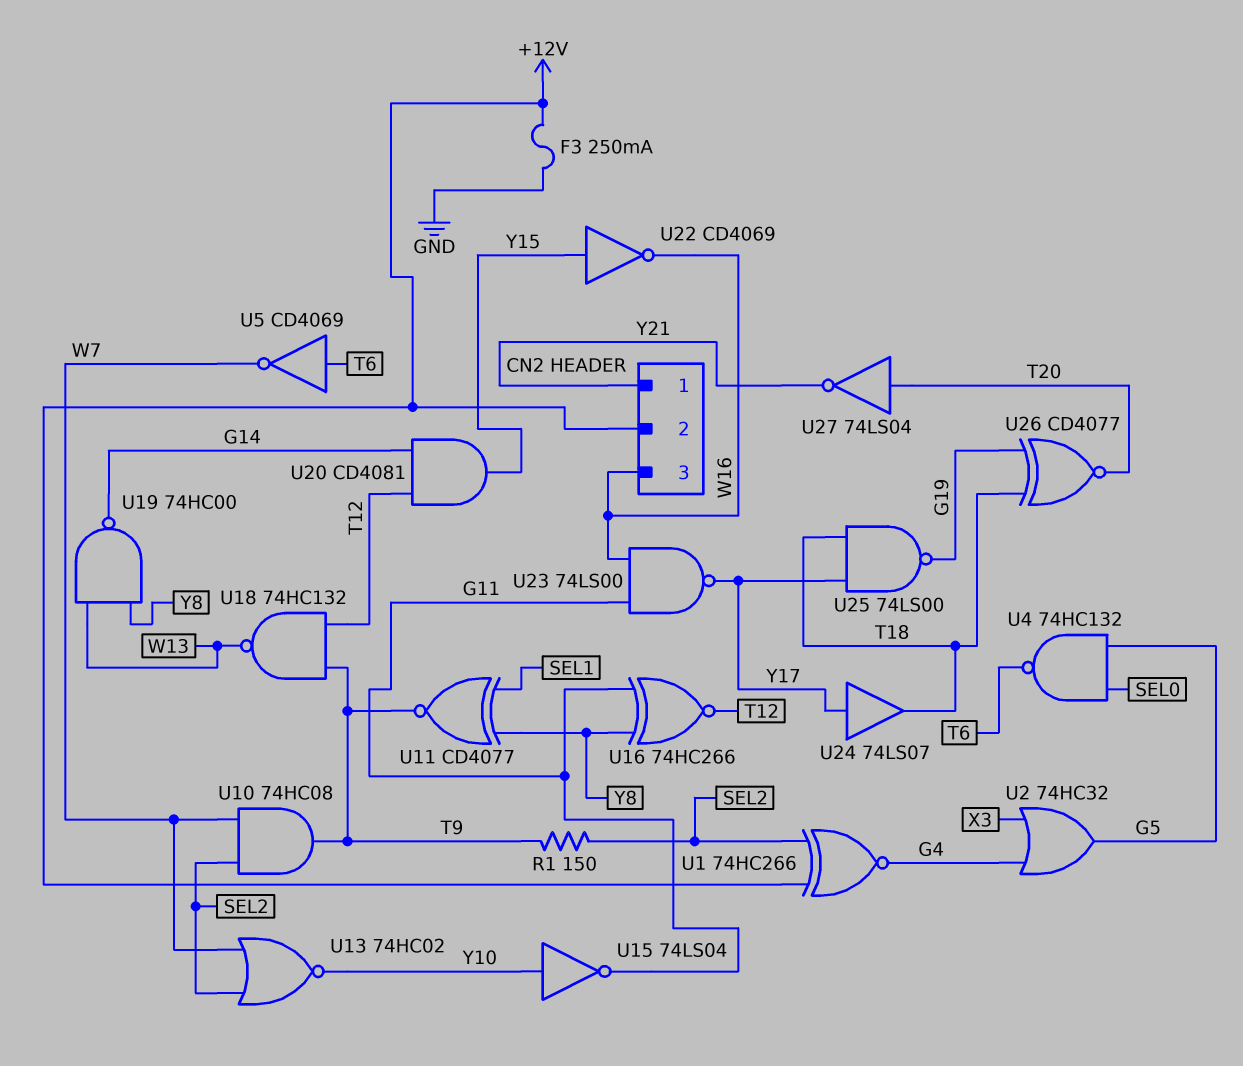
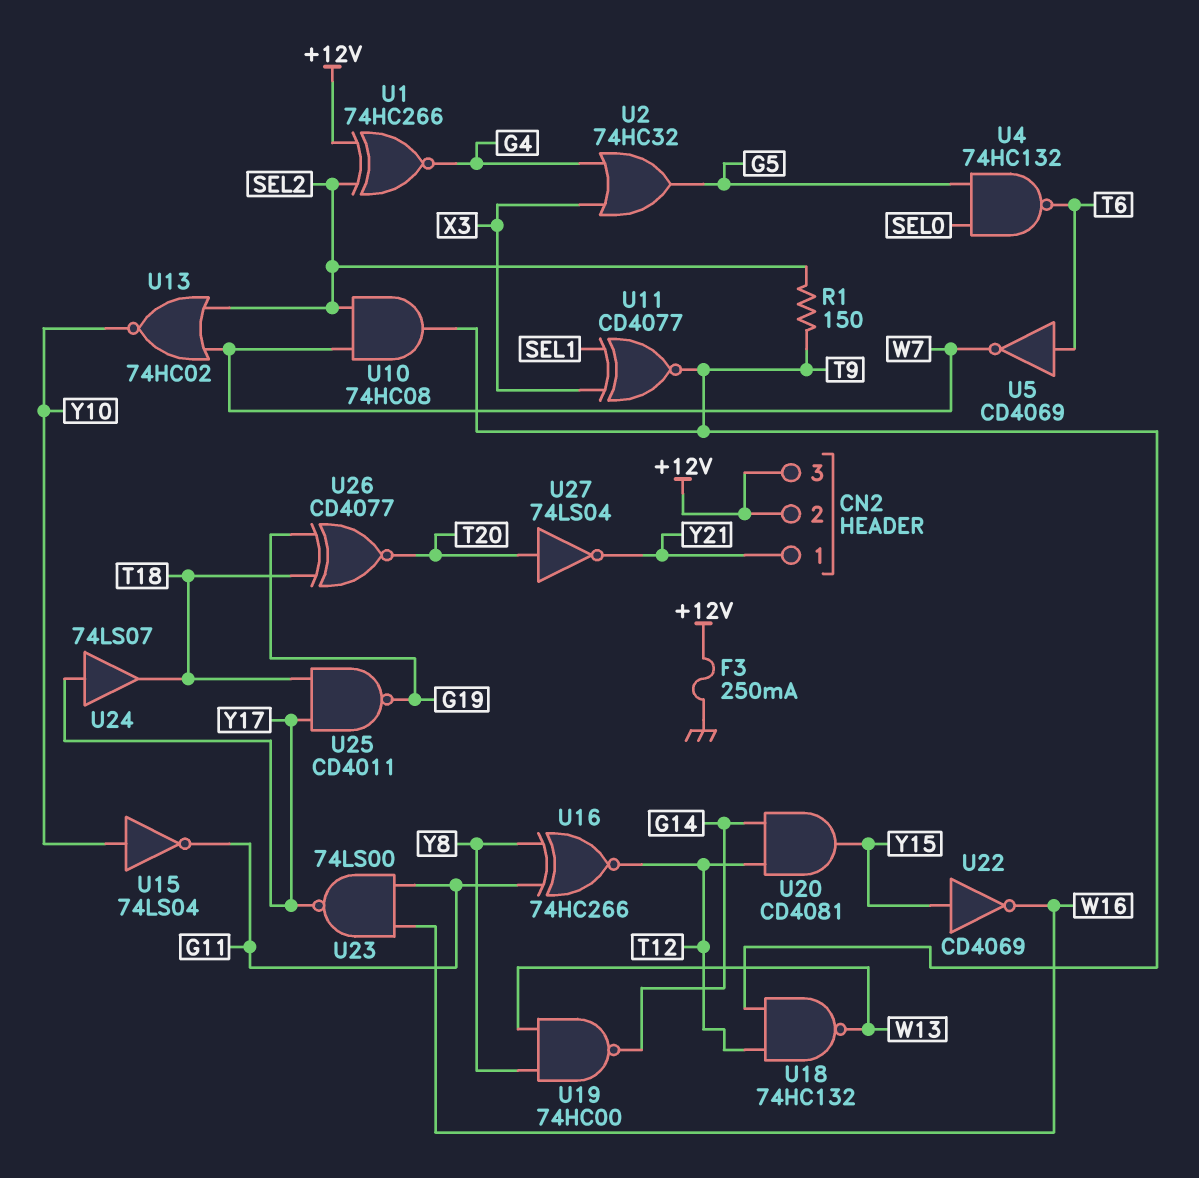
CN2 pin 3: W16 -> +12V
U11: XNOR CD4077 (in SEL1, in Y8, out T9) -> XNOR CD4077 (in SEL1, in X3, out T9)
U25: NAND 74LS00 (in T18, in Y17, out G19) -> NAND CD4011 (in T18, in Y17, out G19)

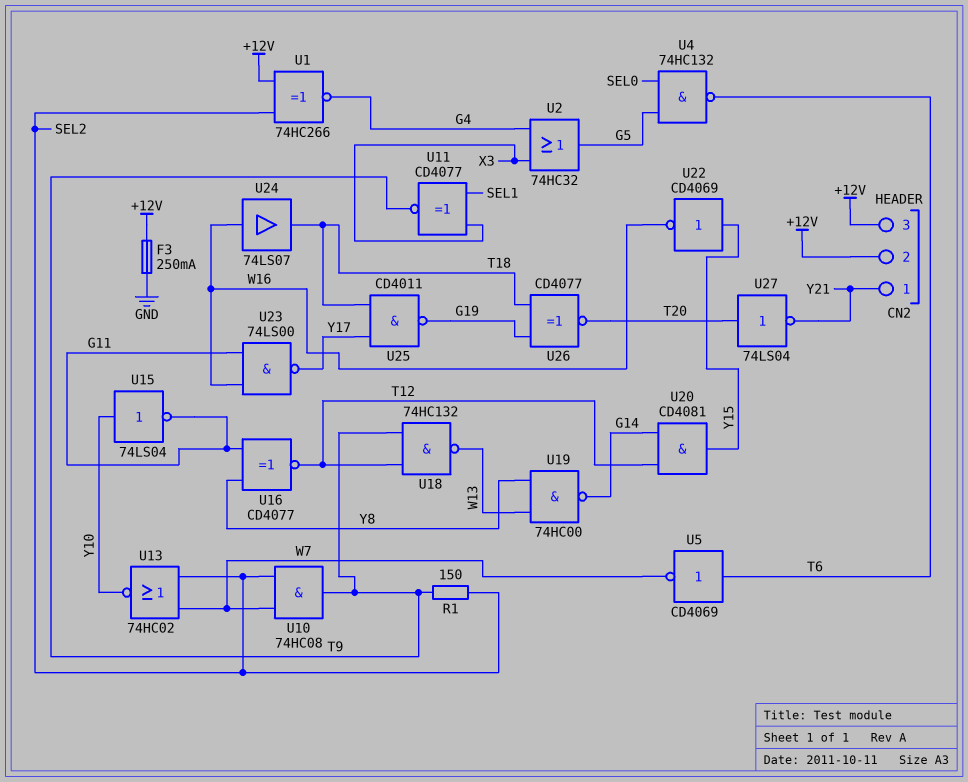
U16: XNOR 74HC266 (in G11, in Y8, out T12) -> XNOR CD4077 (in G11, in Y8, out T12)
U24: buffer 74LS07 (in Y17, out T18) -> buffer 74LS07 (in W16, out T18)

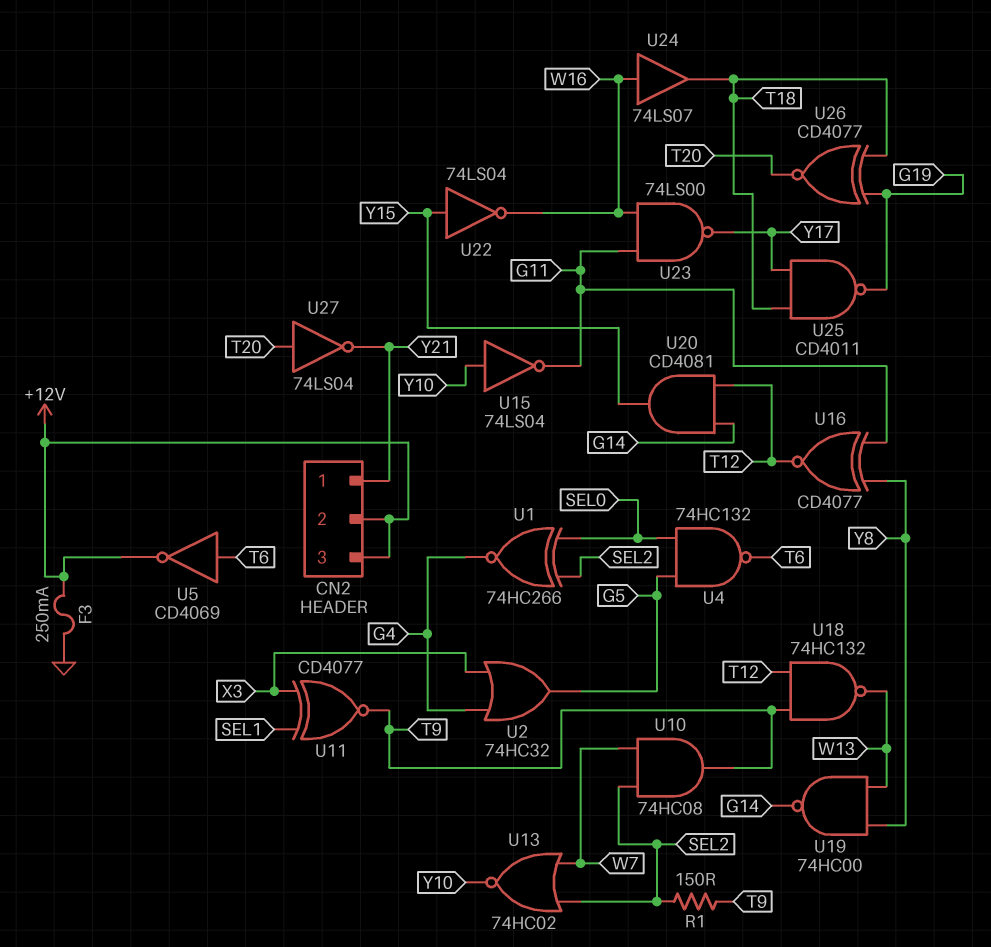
U1: XNOR 74HC266 (in +12V, in SEL2, out G4) -> XNOR 74HC266 (in SEL0, in SEL2, out G4)
U5: NOT CD4069 (in T6, out W7) -> NOT CD4069 (in T6, out +12V)
U22: NOT CD4069 (in Y15, out W16) -> NOT 74LS04 (in Y15, out W16)

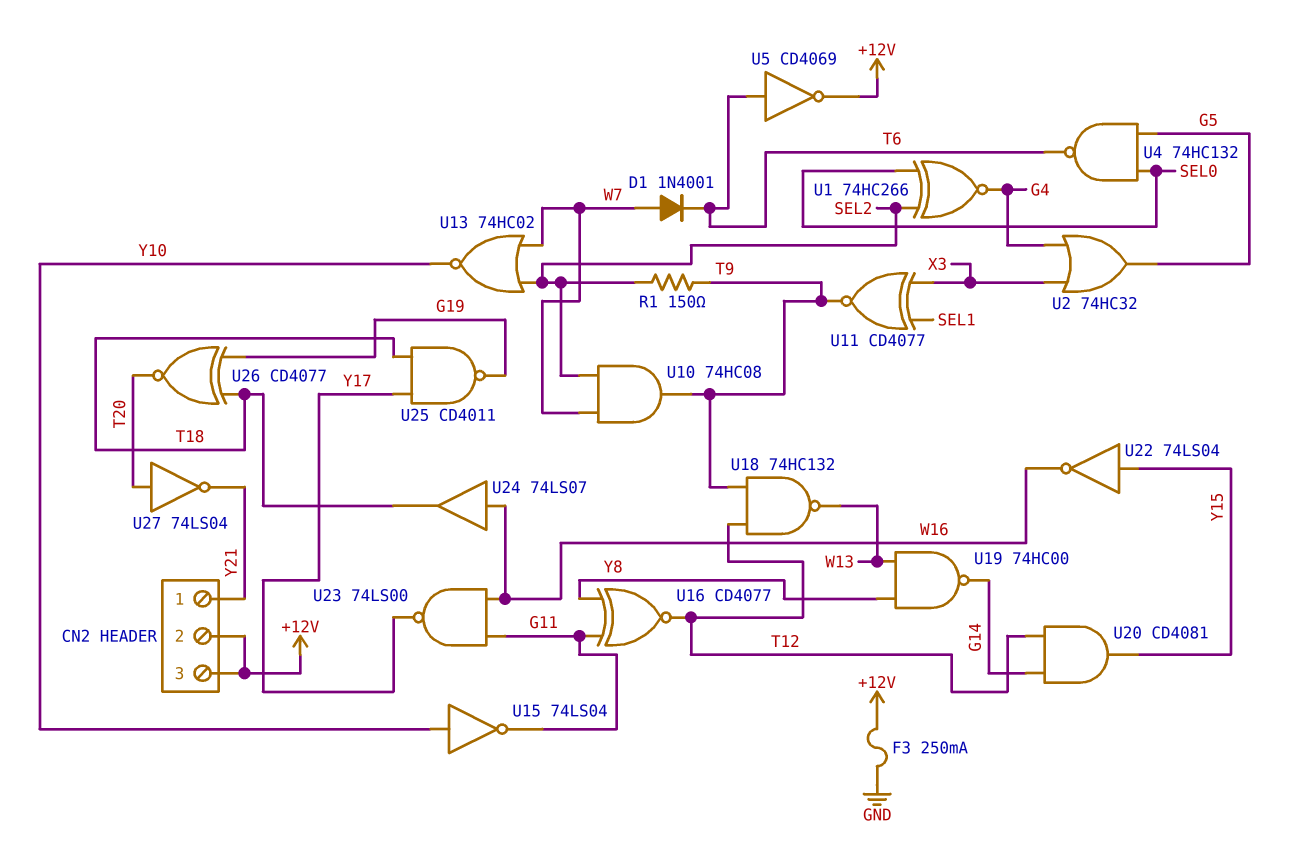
D1: none -> diode 1N4001 (A W7, K T6)

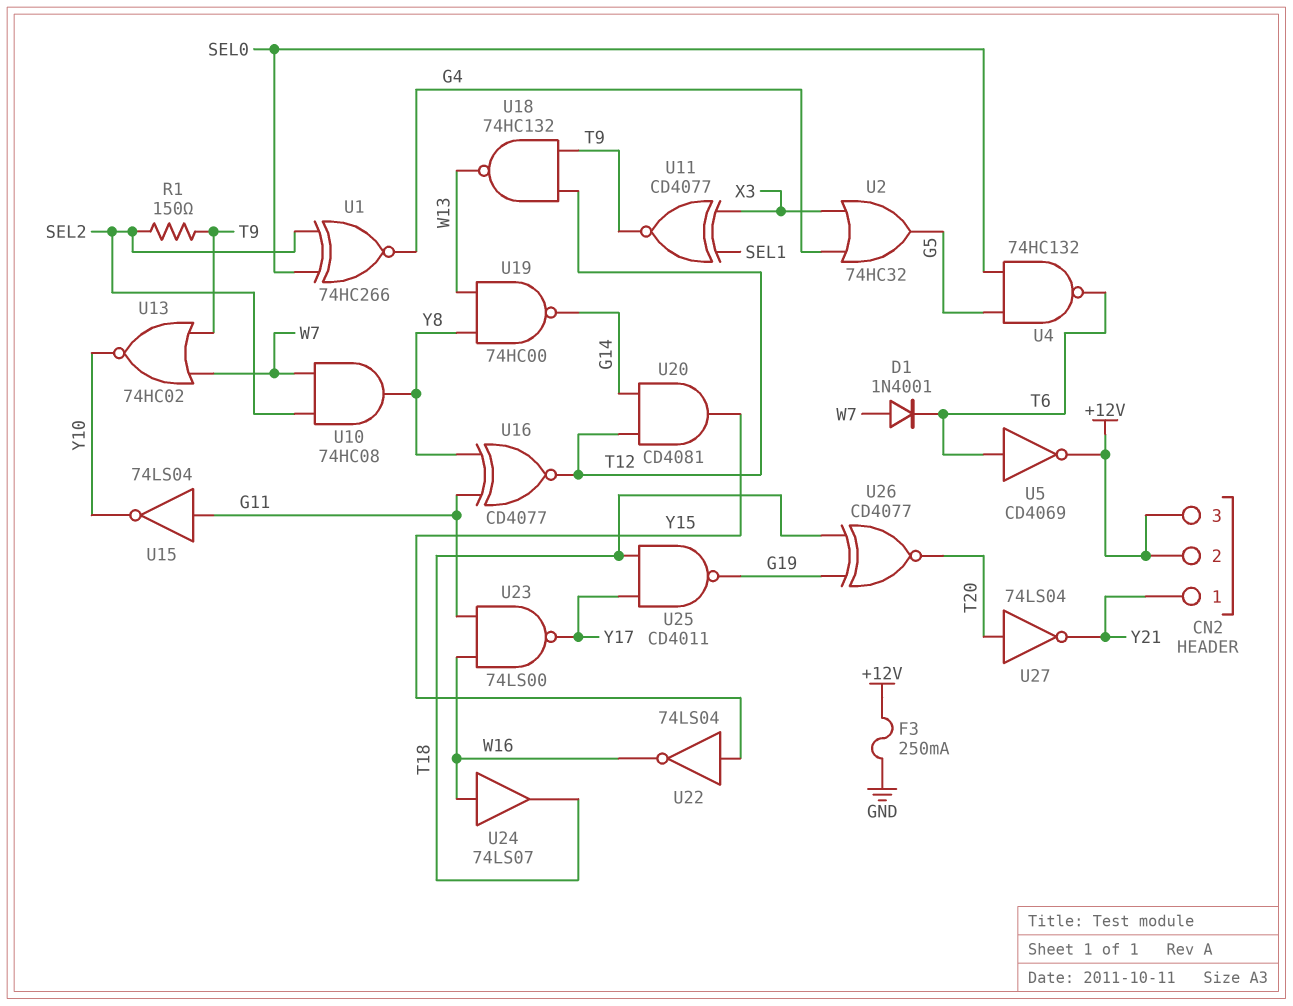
U10: AND 74HC08 (in SEL2, in W7, out T9) -> AND 74HC08 (in SEL2, in W7, out Y8)
U13: NOR 74HC02 (in SEL2, in W7, out Y10) -> NOR 74HC02 (in T9, in W7, out Y10)
U15: NOT 74LS04 (in Y10, out G11) -> NOT 74LS04 (in G11, out Y10)

